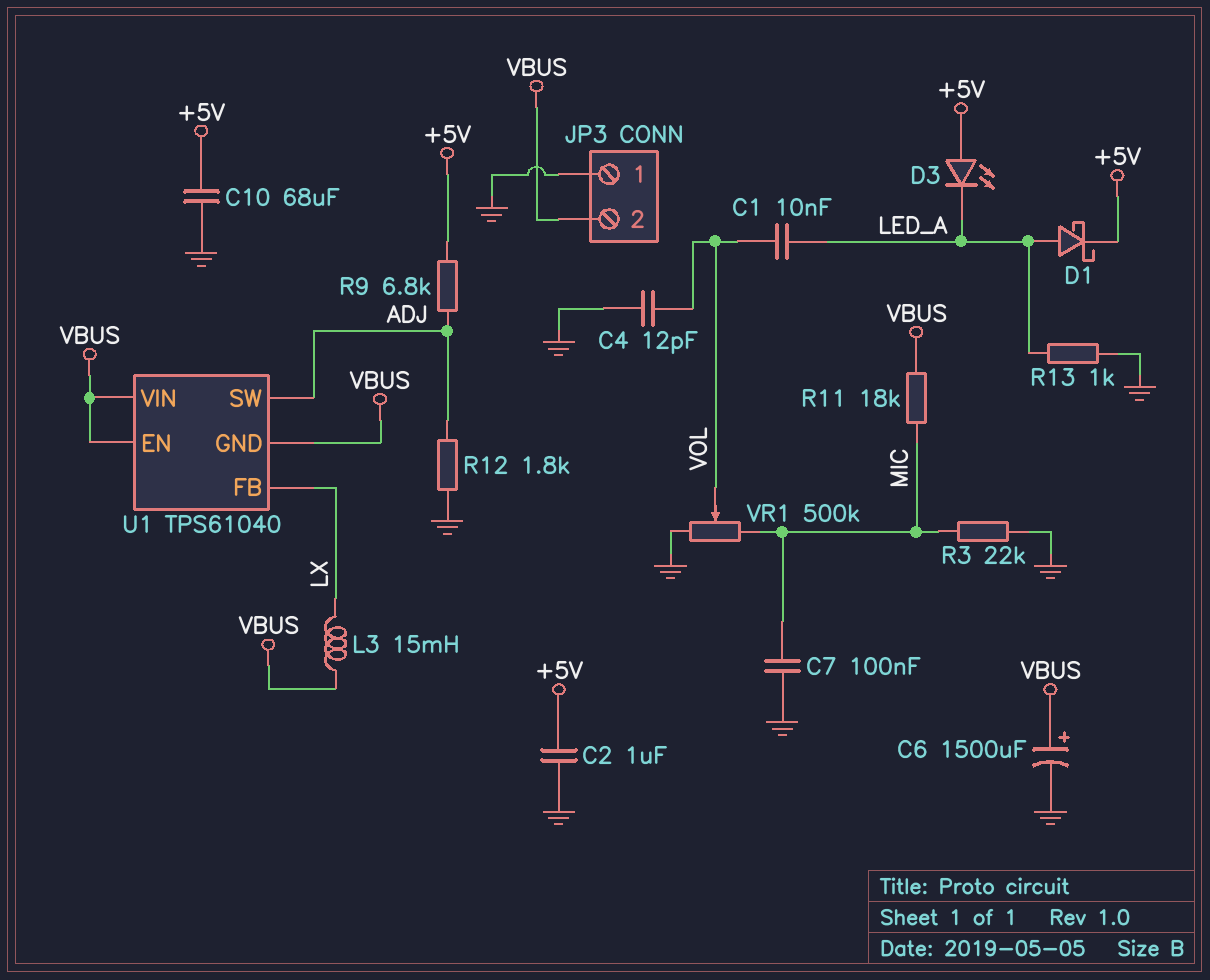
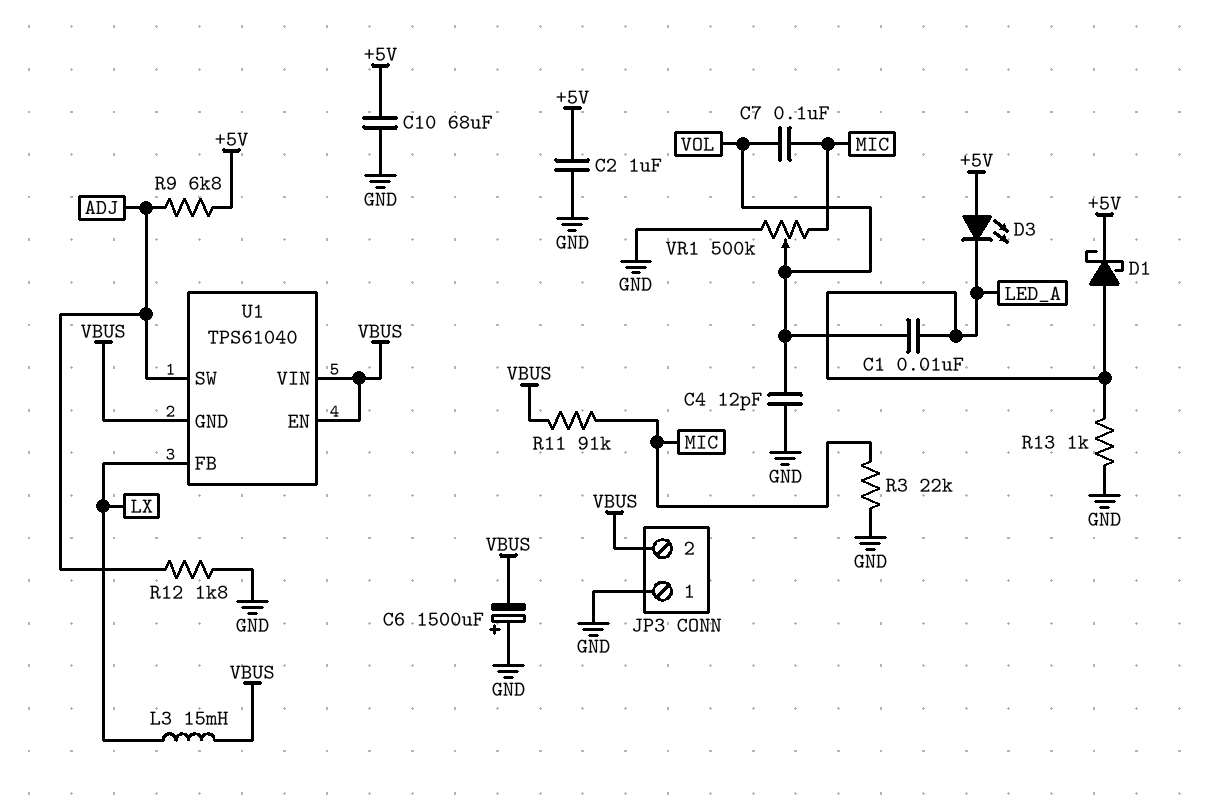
C6: 1500uF (plus VBUS, minus GND) -> 1500uF (plus GND, minus VBUS)
C7: 100nF (GND, MIC) -> 100nF (MIC, VOL)
R11: 18k (MIC, VBUS) -> 91k (MIC, VBUS)

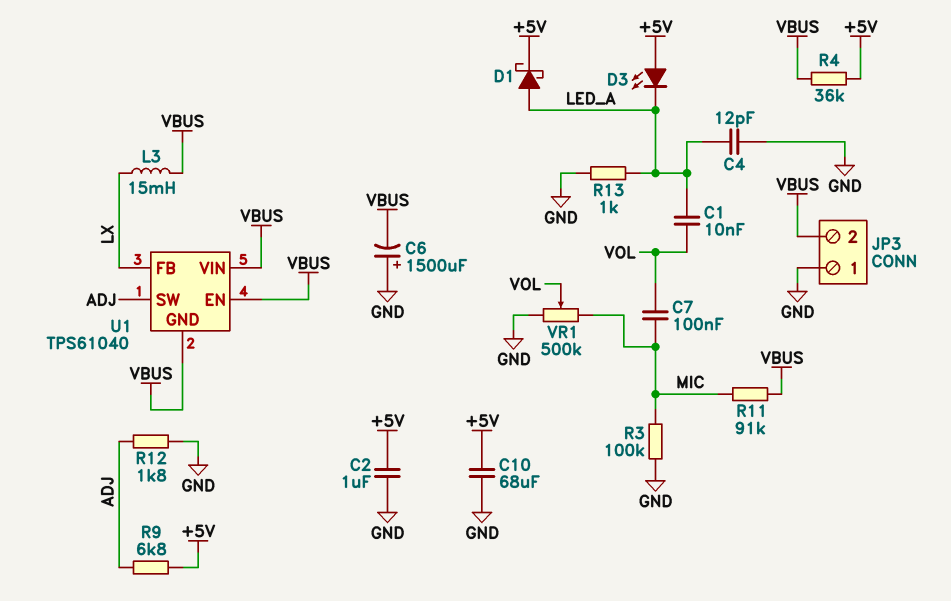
C4: 12pF (GND, VOL) -> 12pF (GND, LED_A)
R3: 22k (GND, MIC) -> 100k (GND, MIC)
R4: none -> 36k (+5V, VBUS)

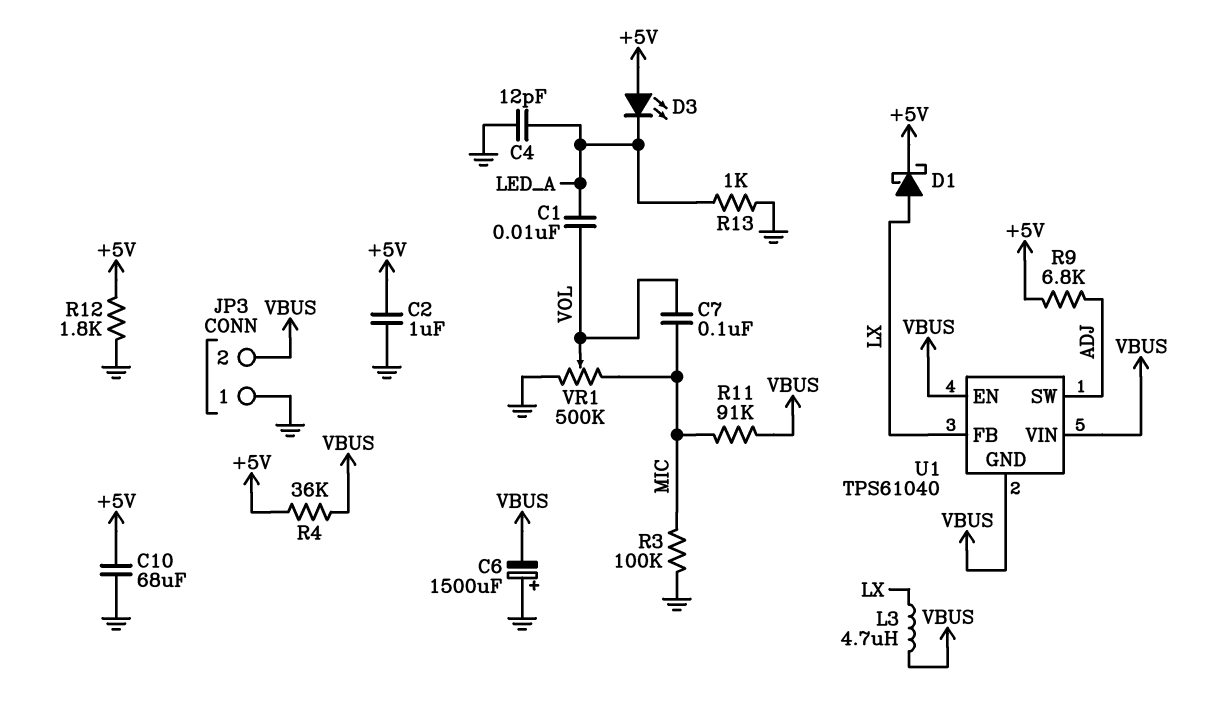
D1: schottky (A LED_A, K +5V) -> schottky (A LX, K +5V)
L3: 15mH (LX, VBUS) -> 4.7uH (LX, VBUS)
R12: 1.8k (ADJ, GND) -> 1.8k (+5V, GND)

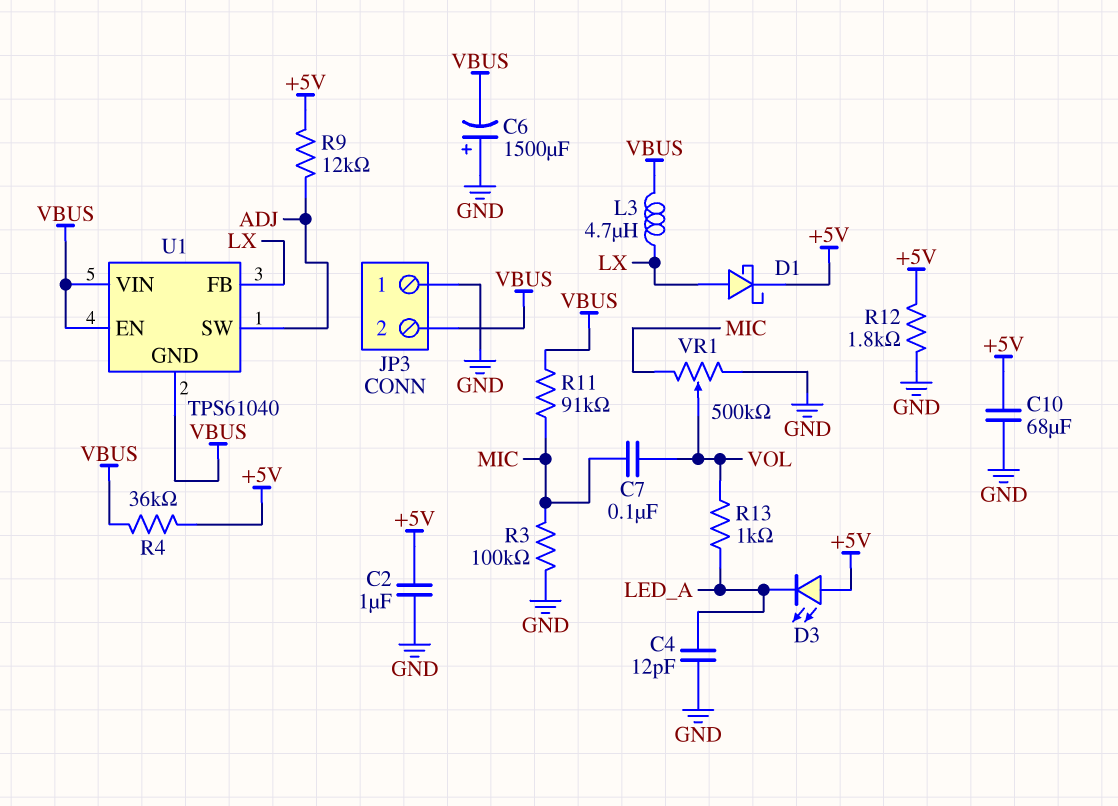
C1: 10nF (LED_A, VOL) -> none
R9: 6.8k (+5V, ADJ) -> 12k (+5V, ADJ)
R13: 1k (GND, LED_A) -> 1k (LED_A, VOL)

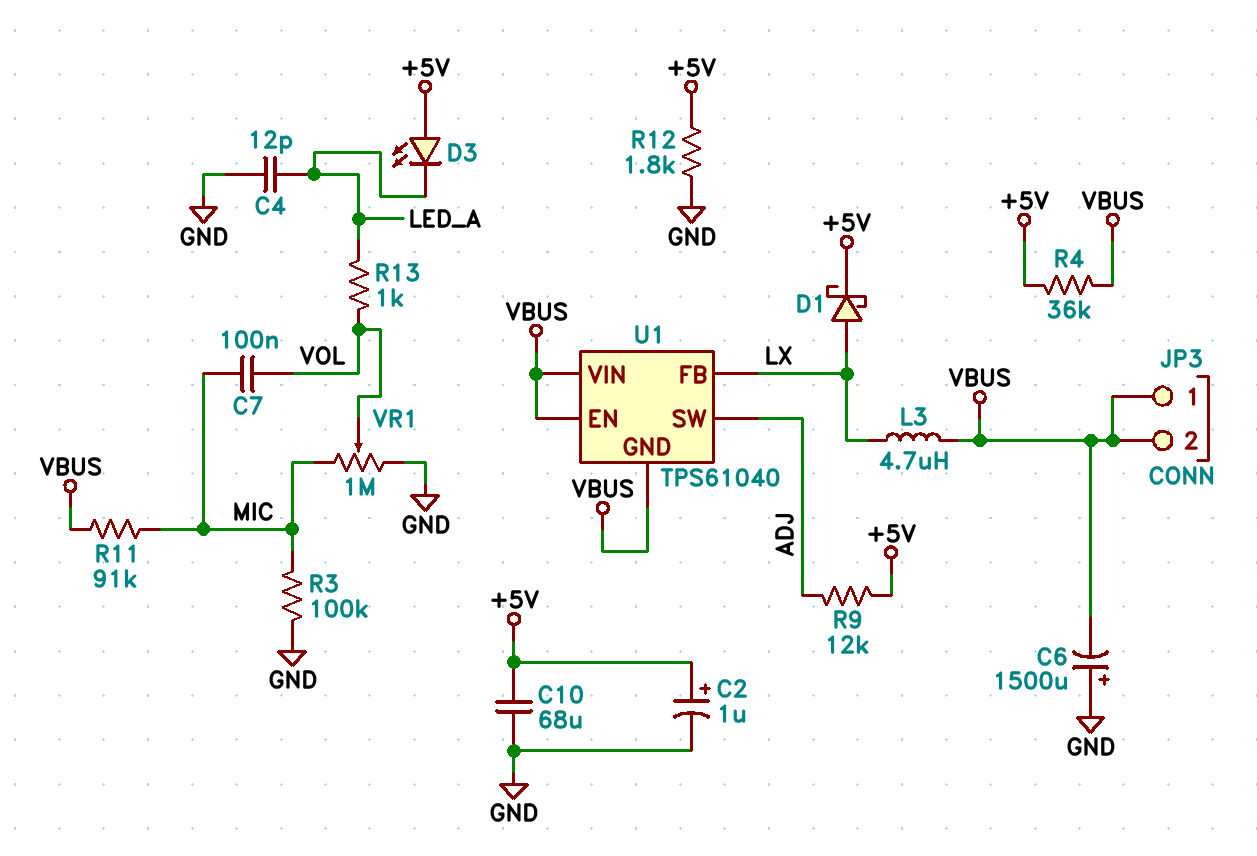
C2: 1uF (+5V, GND) -> 1uF (plus +5V, minus GND)
JP3 pin 1: GND -> VBUS
VR1: 500k (GND, MIC, wiper VOL) -> 1M (GND, MIC, wiper VOL)

